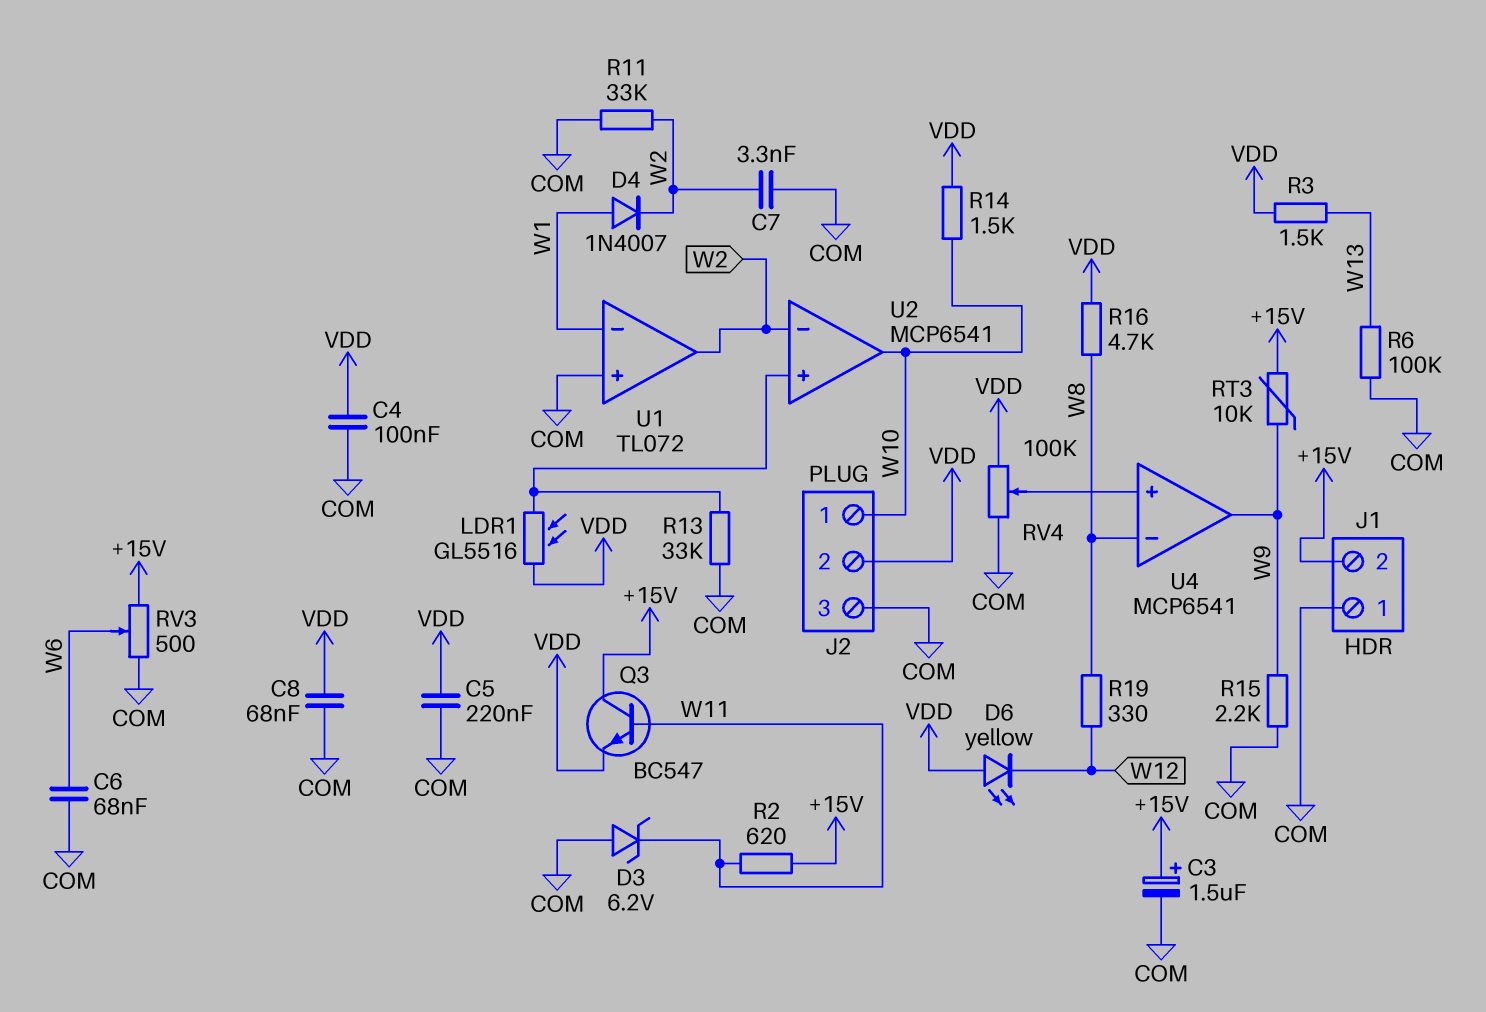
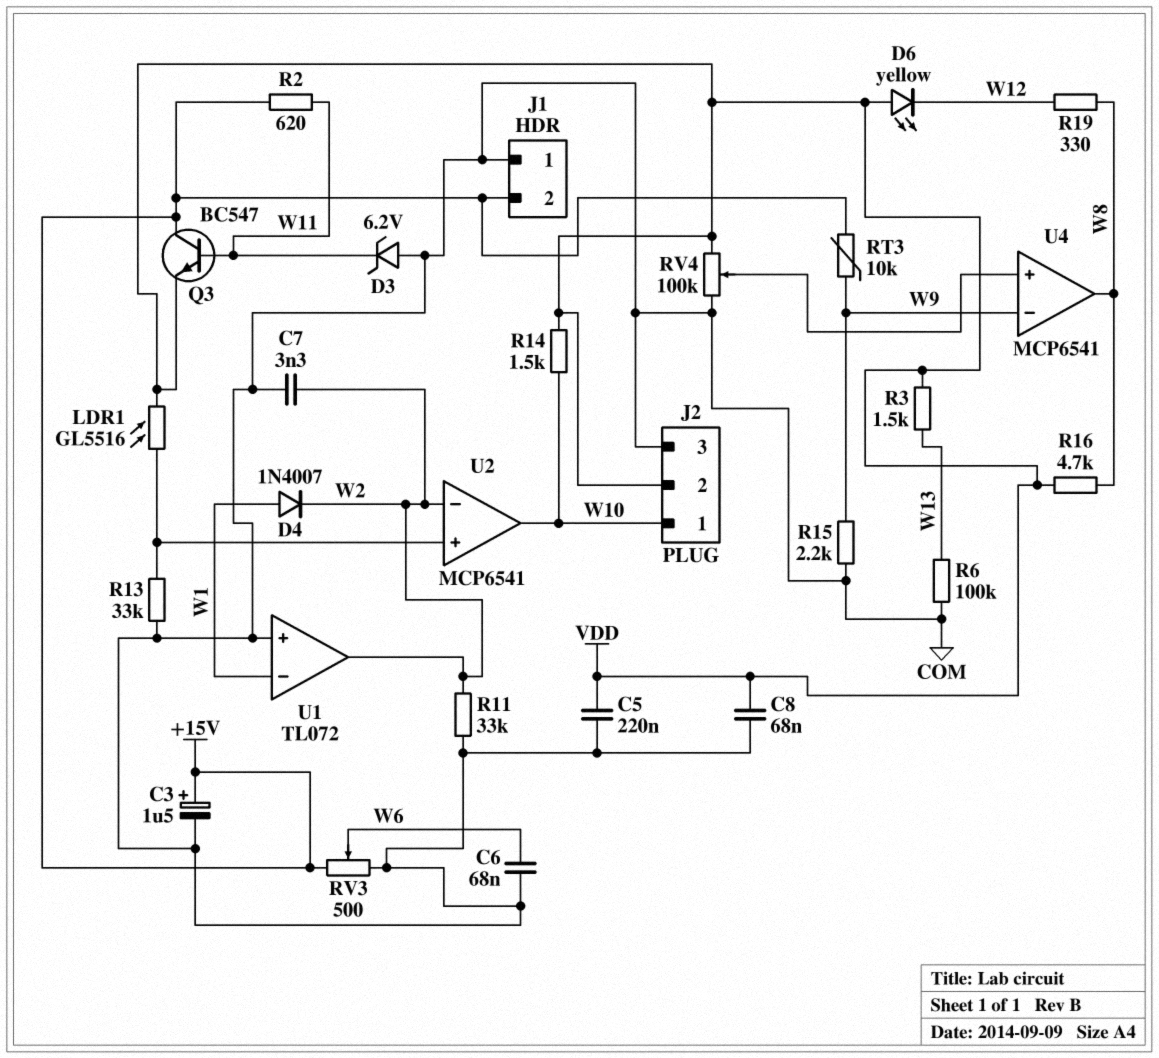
C4: 100nF (COM, VDD) -> none
U4 pin in-: W8 -> W9
U4 pin out: W9 -> W8

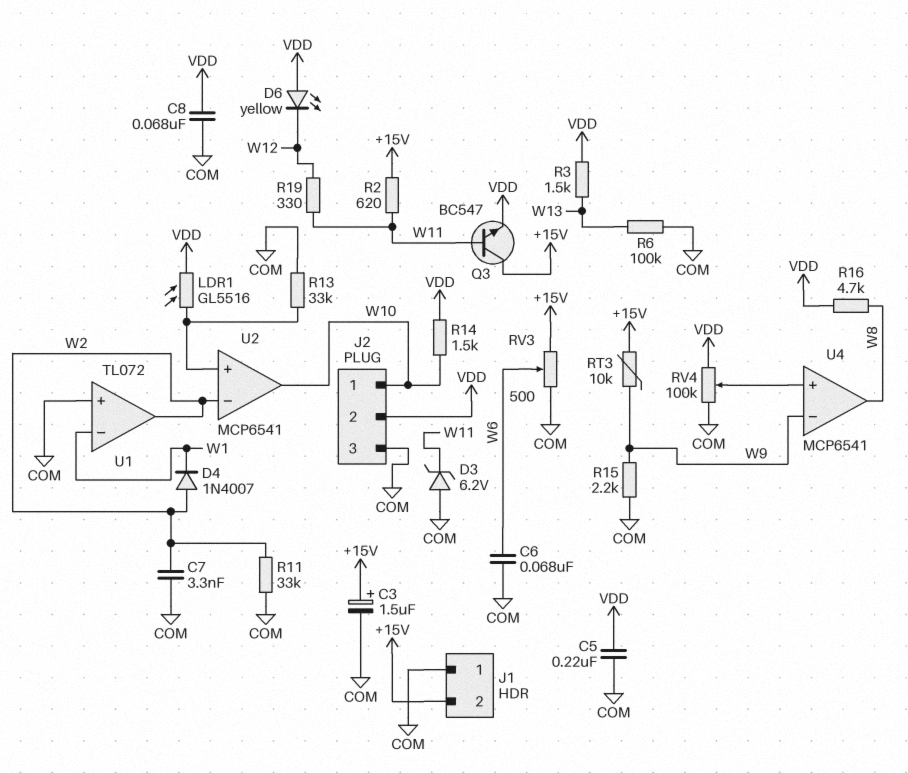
D4: diode 1N4007 (A W1, K W2) -> diode 1N4007 (A W2, K W1)
R19: 330 (W8, W12) -> 330 (W11, W12)

